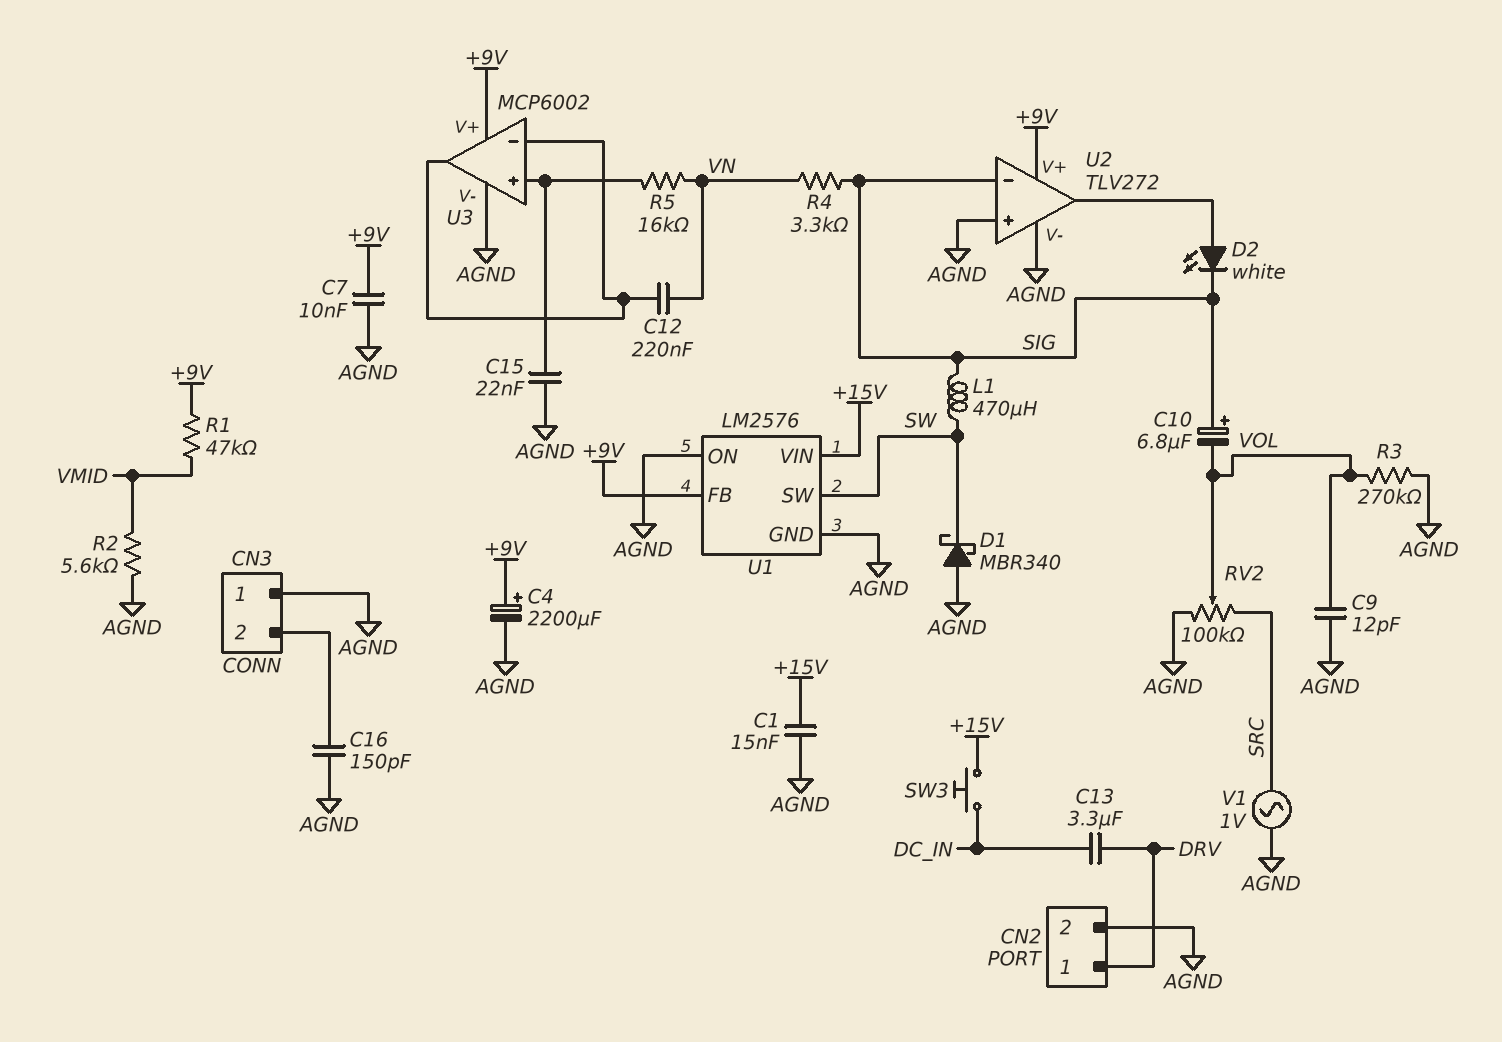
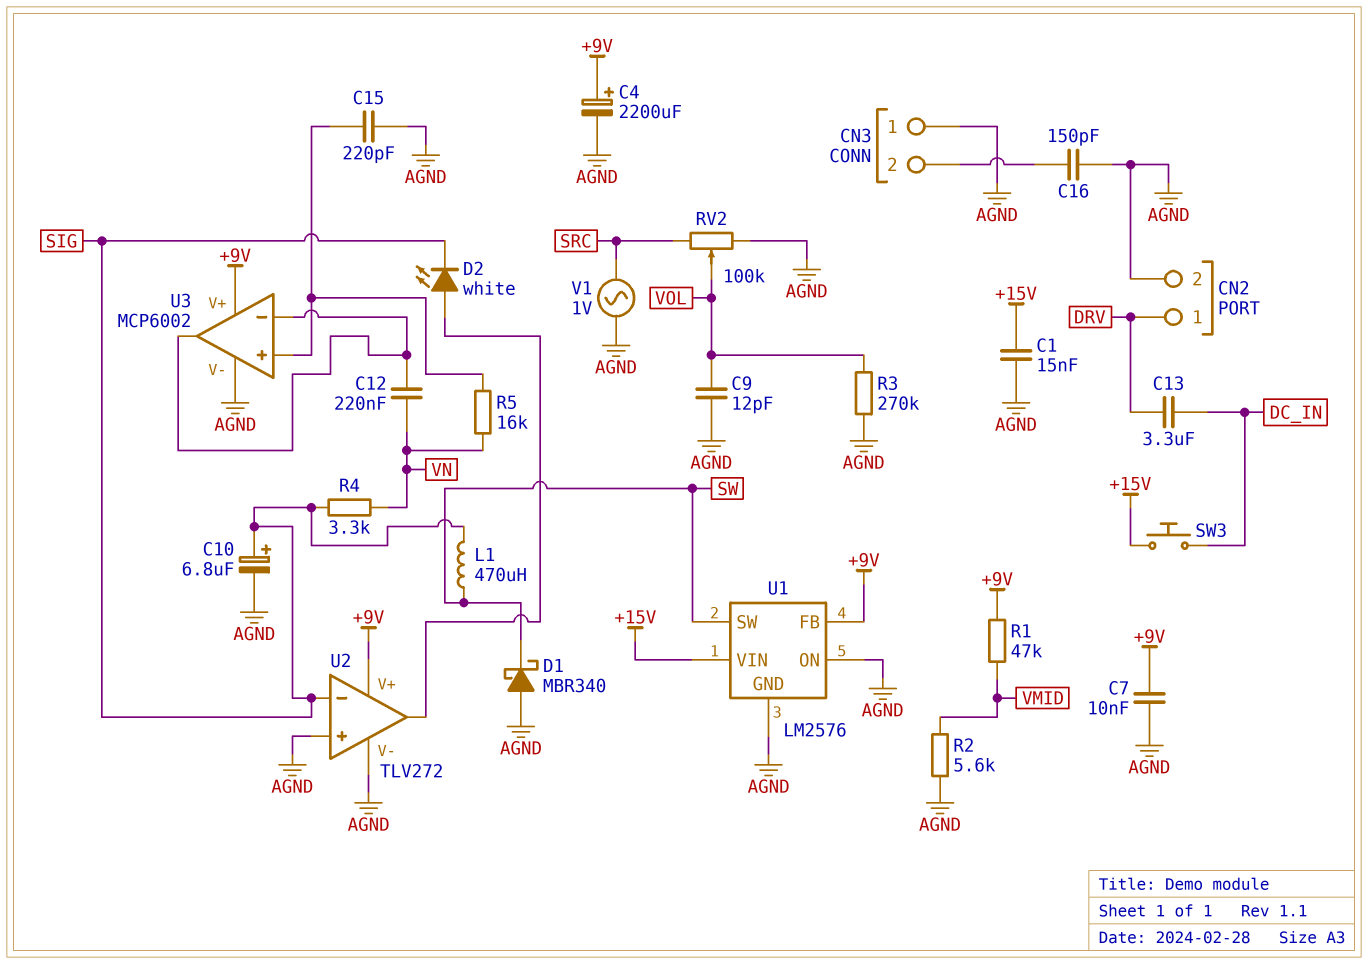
C10: 6.8uF (plus SIG, minus VOL) -> 6.8uF (plus SIG, minus AGND)
C15: 22nF (AGND, U3/in+) -> 220pF (AGND, U3/in+)

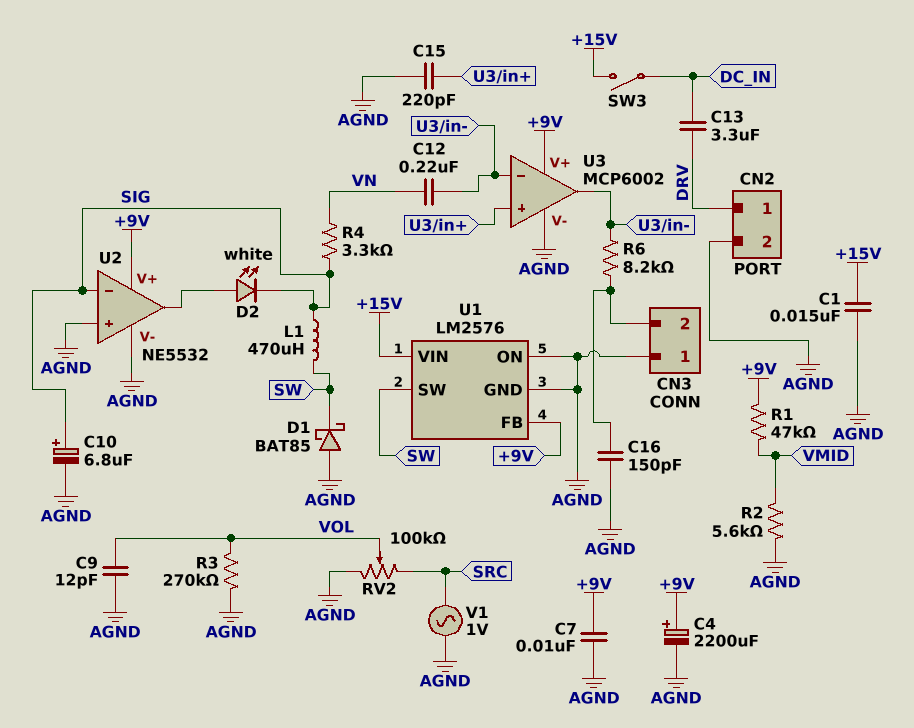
D1: schottky MBR340 (A AGND, K SW) -> schottky BAT85 (A AGND, K SW)
R5: 16k (U3/in+, VN) -> none
R6: none -> 8.2k (CN3/2, U3/in-)
SW3: button (+15V, DC_IN) -> switch (+15V, DC_IN)
U2: TLV272 -> NE5532

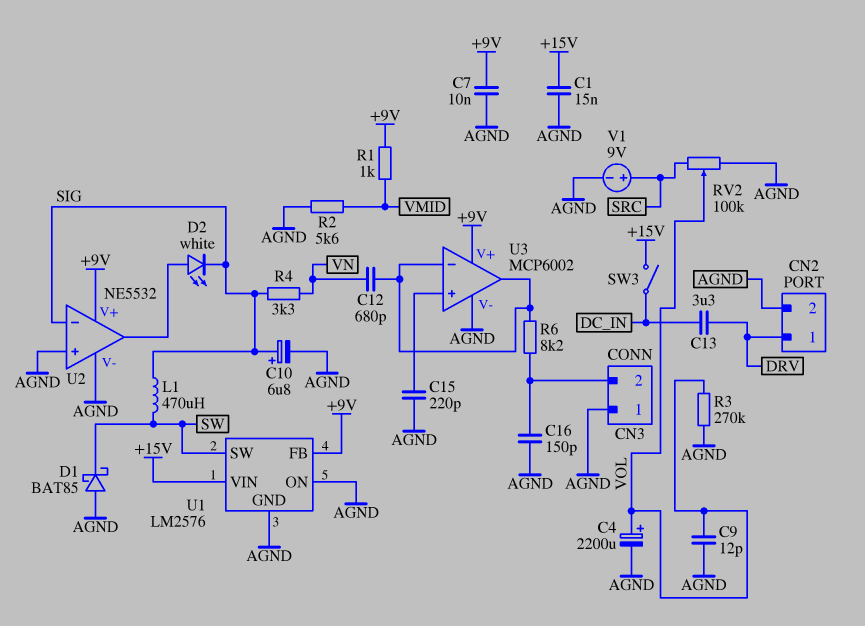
C4: 2200uF (plus +9V, minus AGND) -> 2200uF (plus VOL, minus AGND)
C12: 220nF (U3/in-, VN) -> 680pF (U3/in-, VN)
R1: 47k (+9V, VMID) -> 1k (+9V, VMID)
V1: AC 1V (AGND, SRC) -> 9V (plus SRC, minus AGND)

